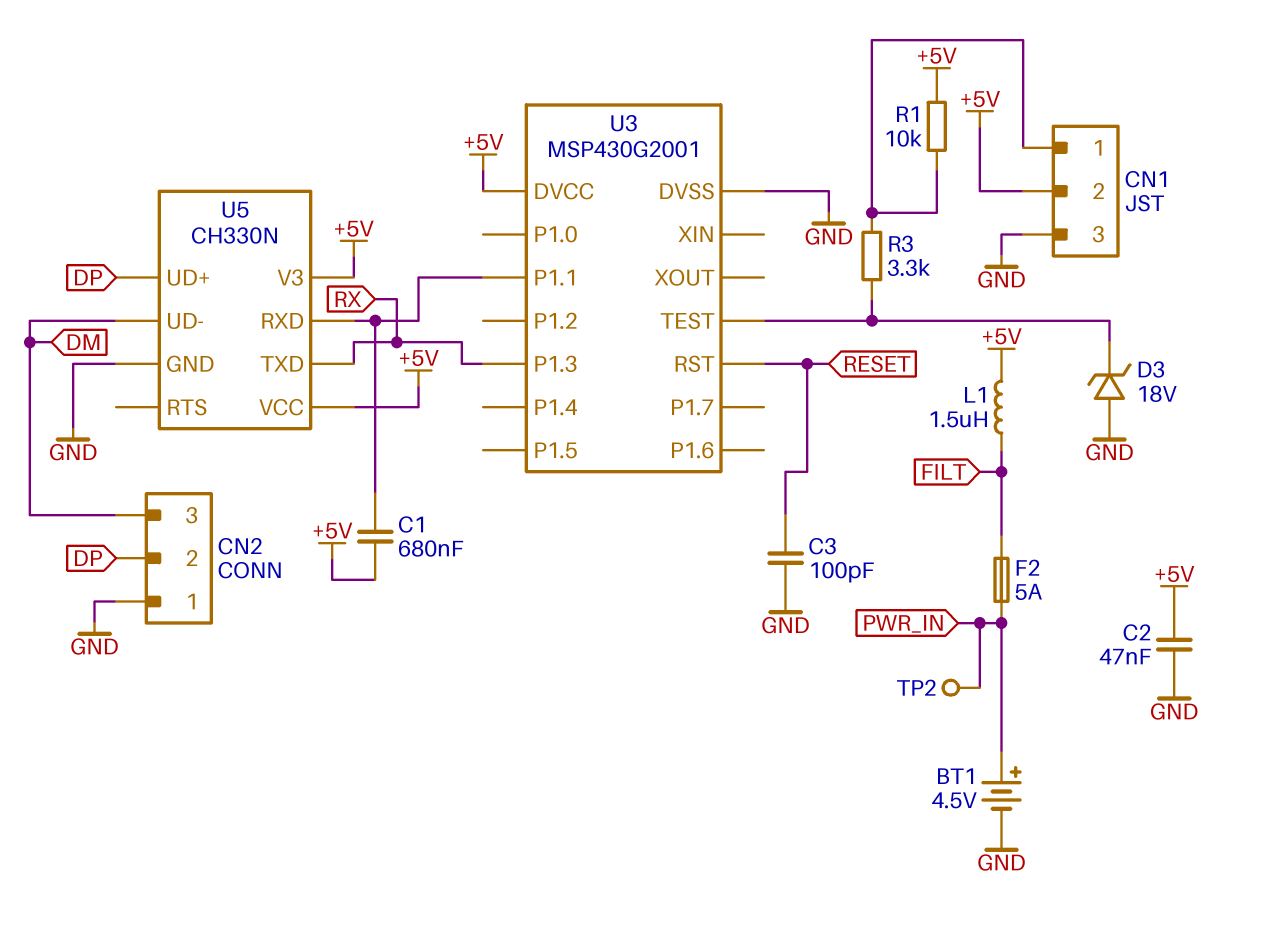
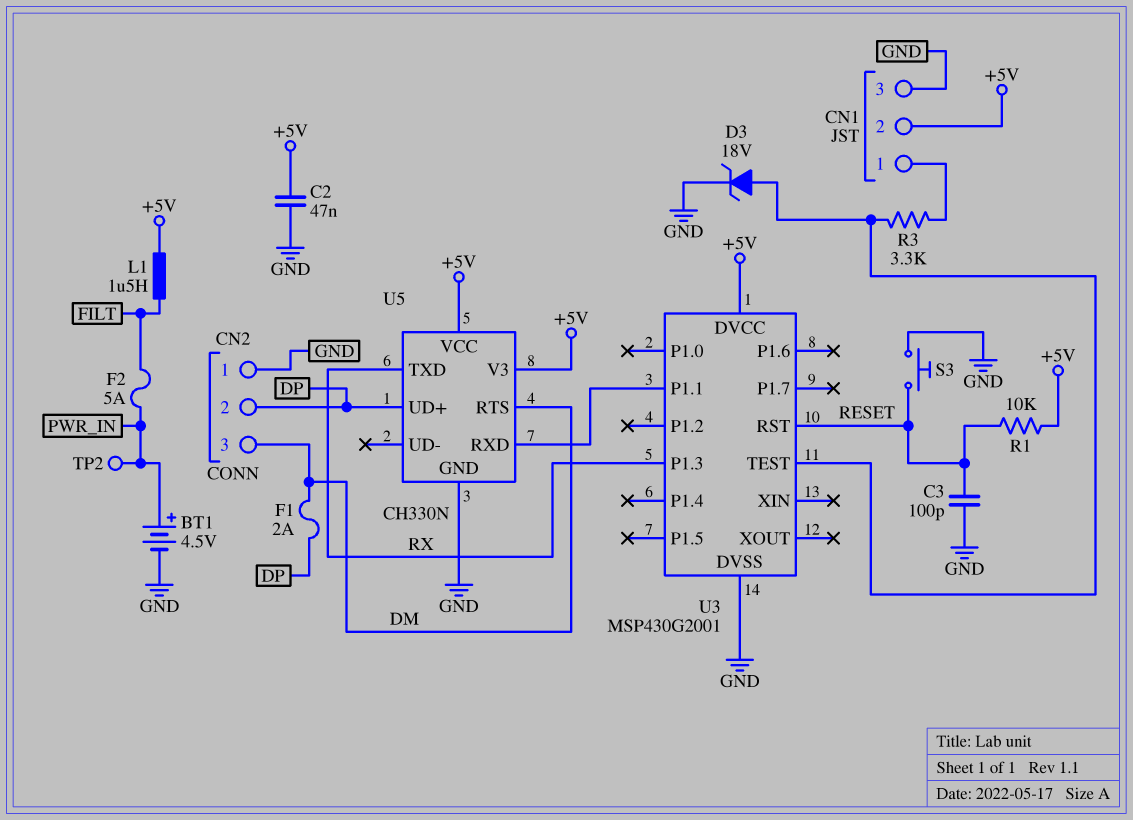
C1: 680nF (+5V, U3/P1.1) -> none
D3: zener 18V (A GND, K U3/TEST) -> zener 18V (A U3/TEST, K GND)
F1: none -> 2A (DM, DP)
R1: 10k (+5V, CN1/1) -> 10k (+5V, RESET)
S3: none -> button (GND, RESET)
U5 pin RTS: none -> DM
U5 pin UD-: DM -> none

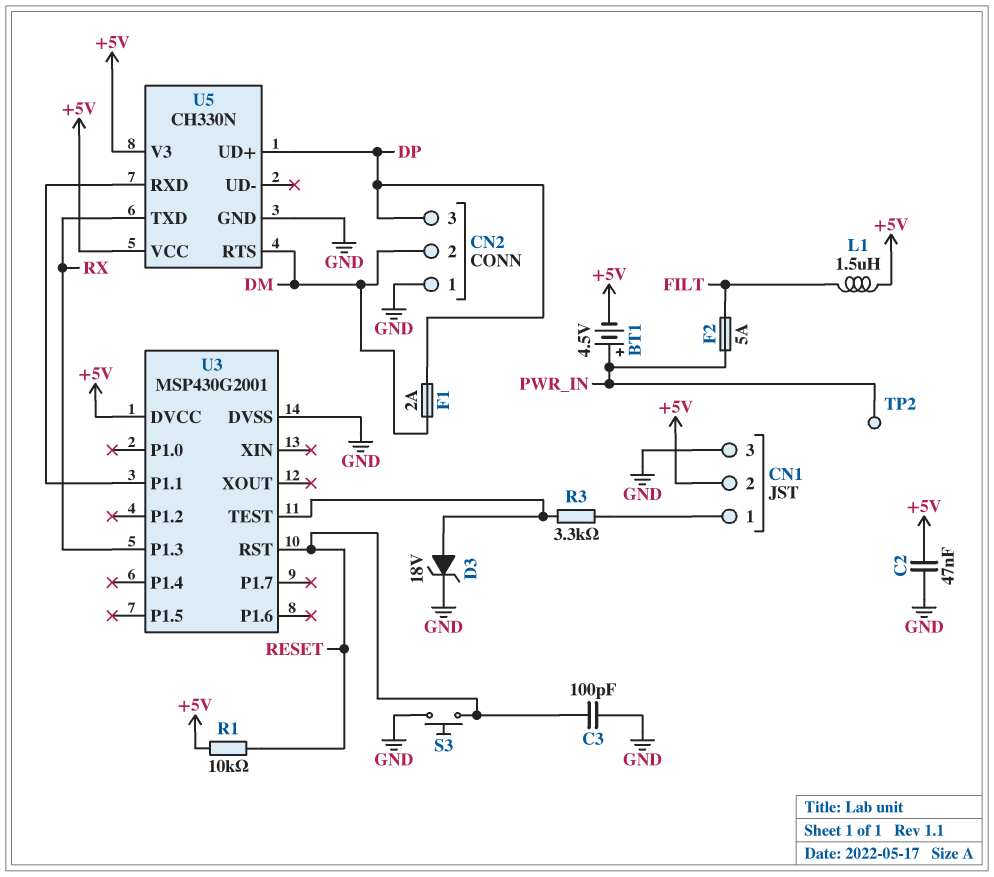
BT1: 4.5V (plus PWR_IN, minus GND) -> 4.5V (plus PWR_IN, minus +5V)
CN2 pin 2: DP -> DM
CN2 pin 3: DM -> DP

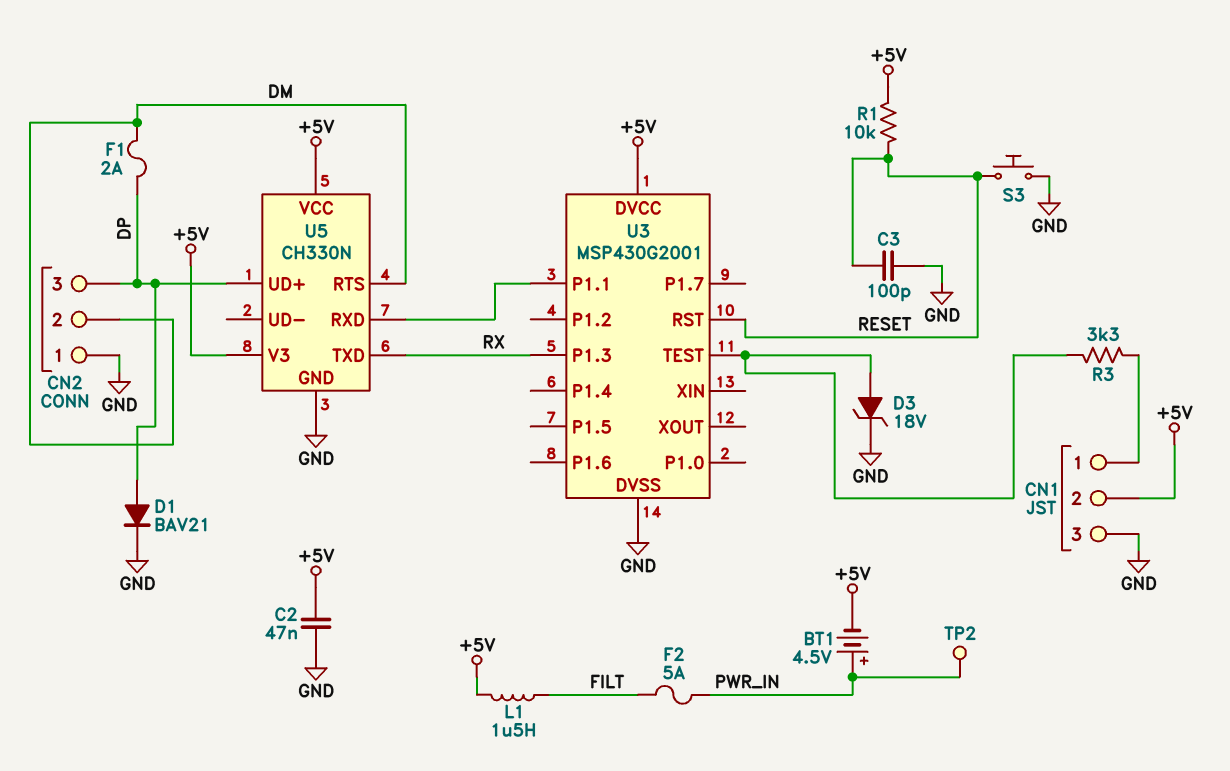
D1: none -> diode BAV21 (A DP, K GND)

